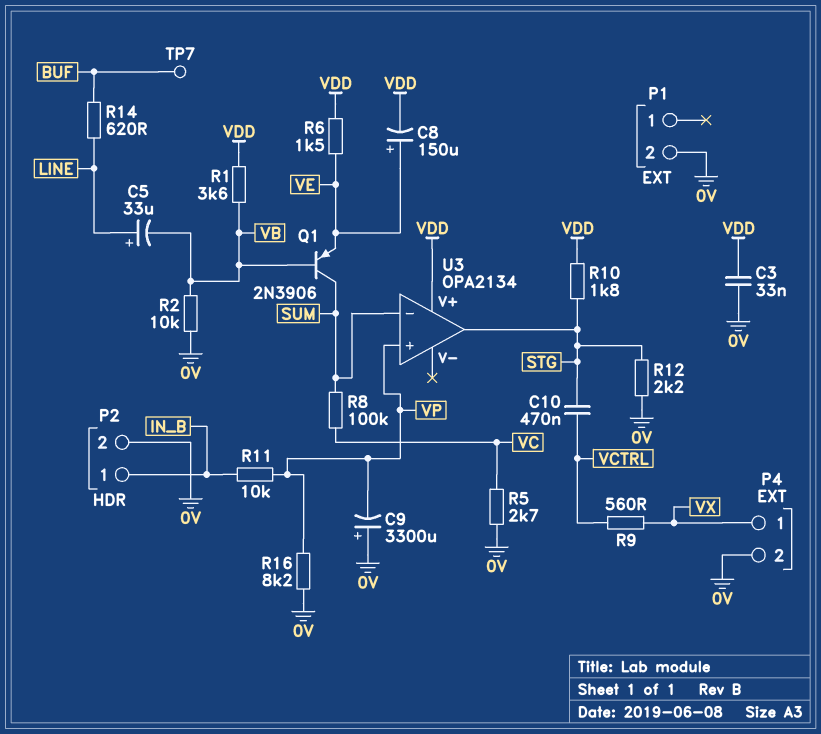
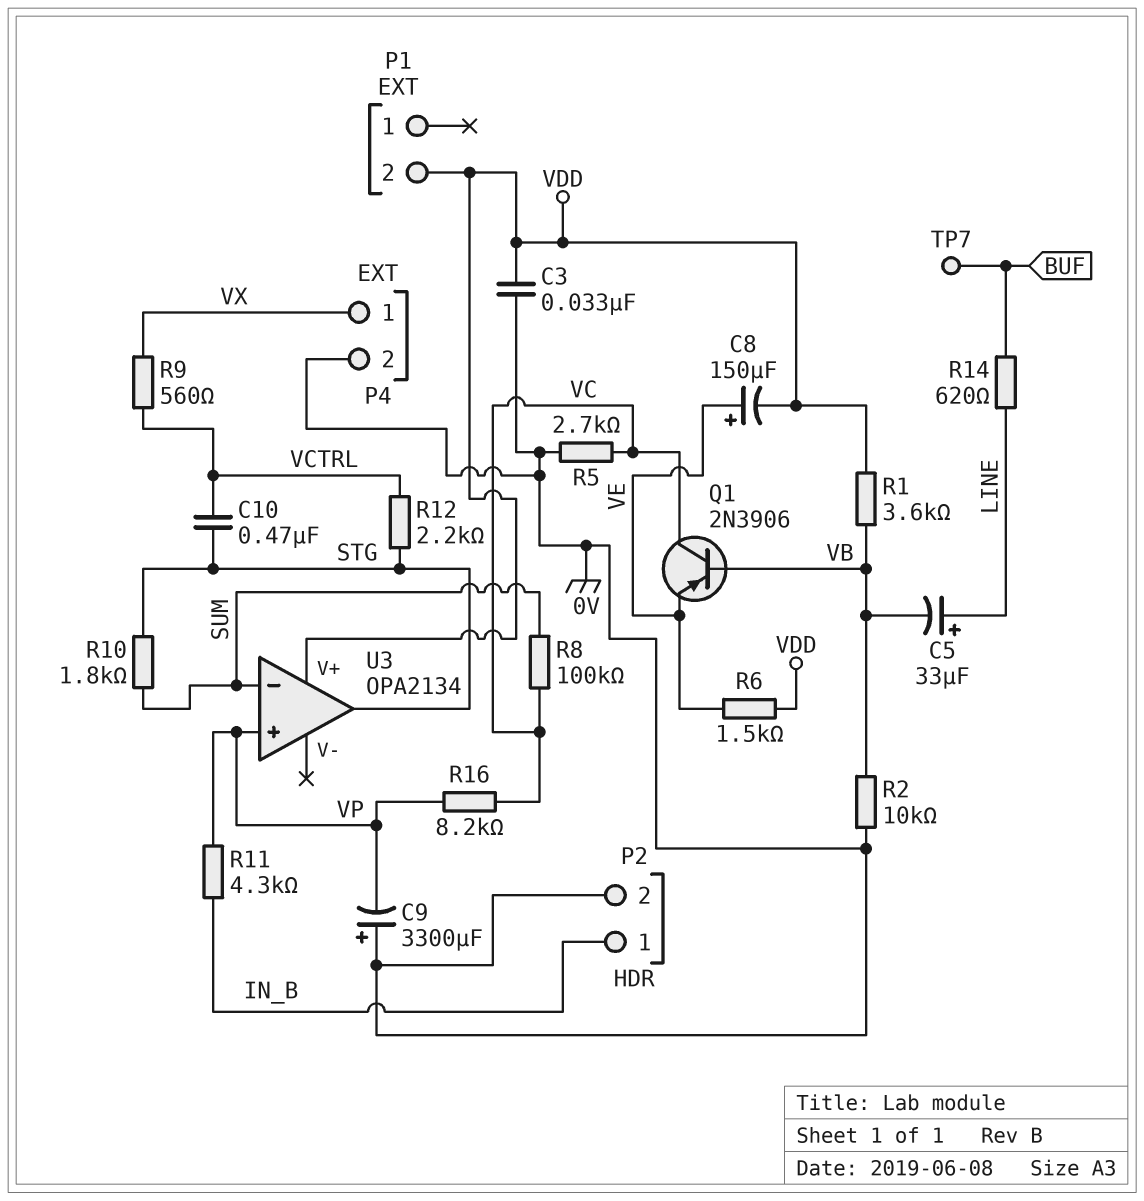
P1 pin 2: 0V -> VDD
Q1: PNP 2N3906 (B VB, C SUM, E VE) -> PNP 2N3906 (B VB, C VC, E VE)
R10: 1.8k (STG, VDD) -> 1.8k (STG, SUM)
R11: 10k (IN_B, VP) -> 4.3k (IN_B, VP)
R12: 2.2k (0V, STG) -> 2.2k (STG, VCTRL)
R16: 8.2k (0V, VP) -> 8.2k (VC, VP)

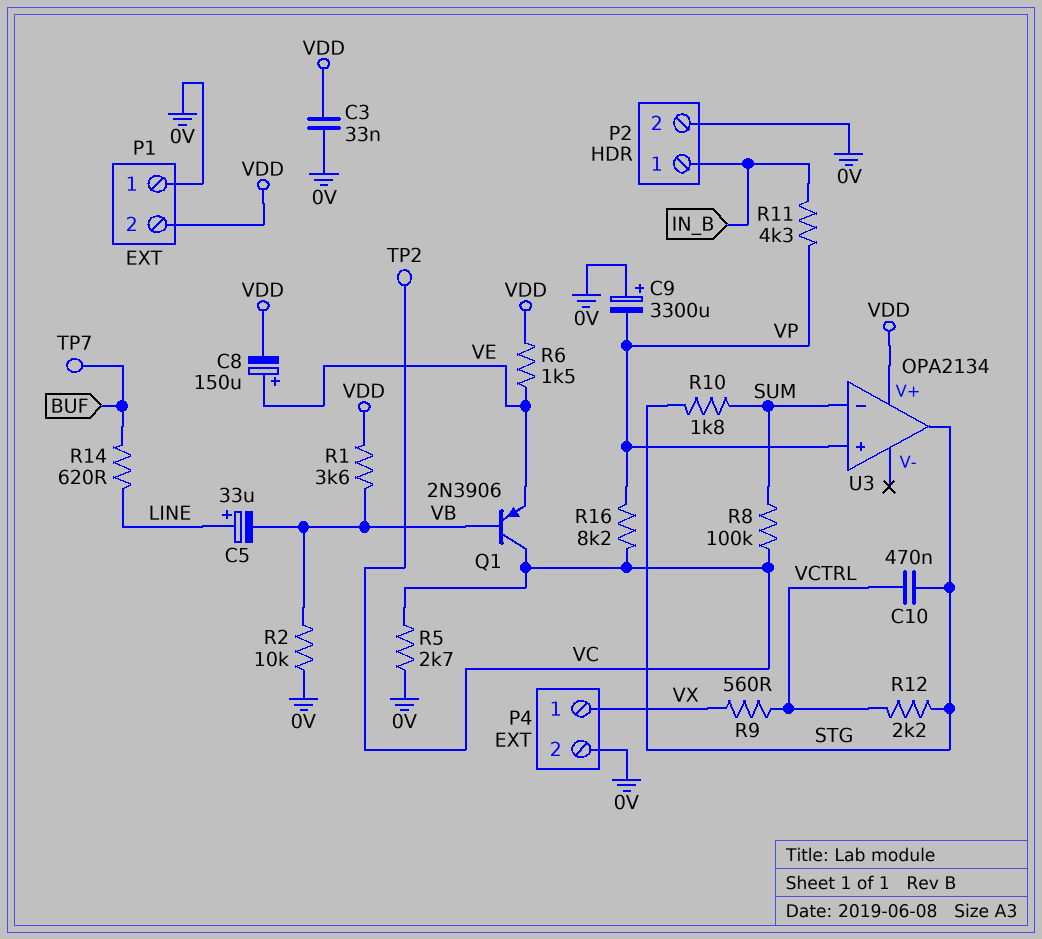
P1 pin 1: none -> 0V
TP2: none -> test point (VC)

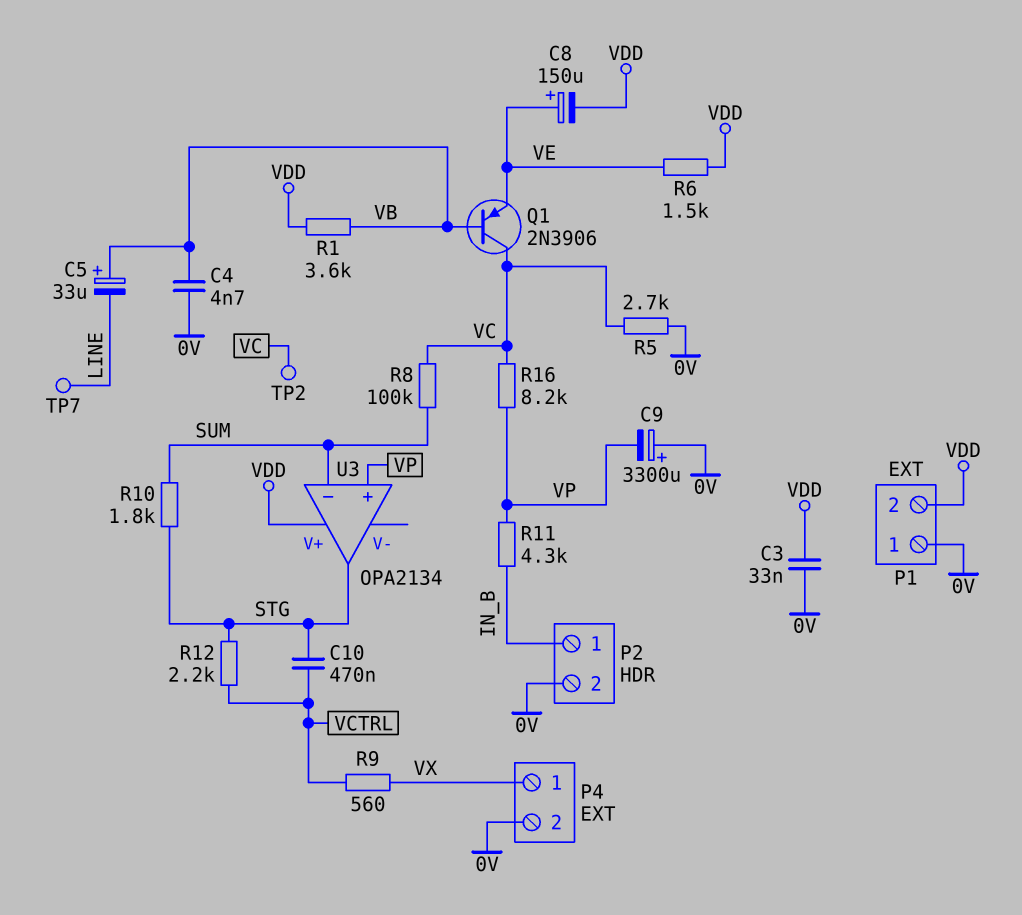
C4: none -> 4.7nF (0V, VB)
C5: 33uF (plus LINE, minus VB) -> 33uF (plus VB, minus LINE)
R2: 10k (0V, VB) -> none
R14: 620 (BUF, LINE) -> none
TP7: test point (BUF) -> test point (LINE)

